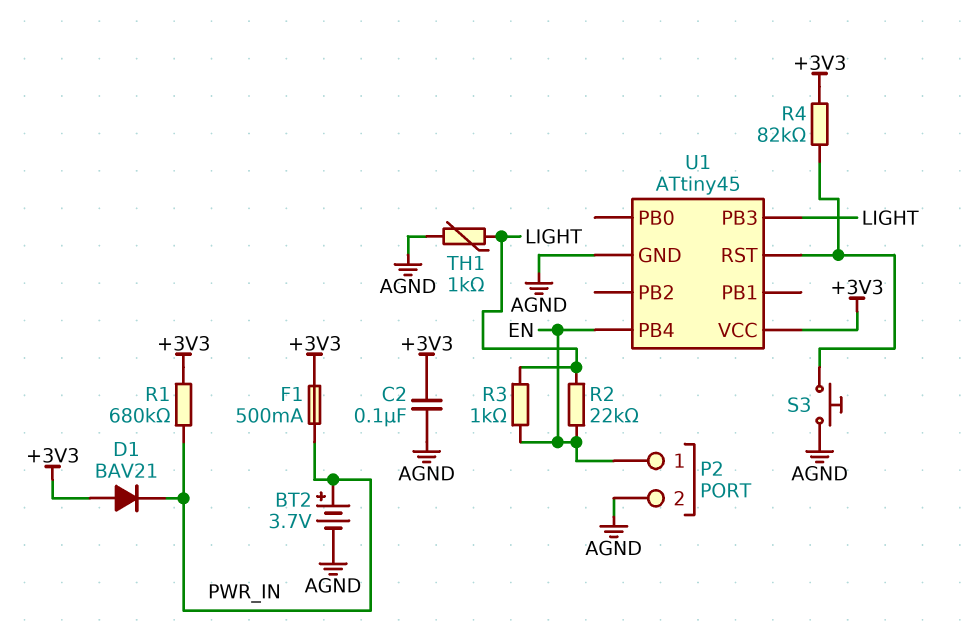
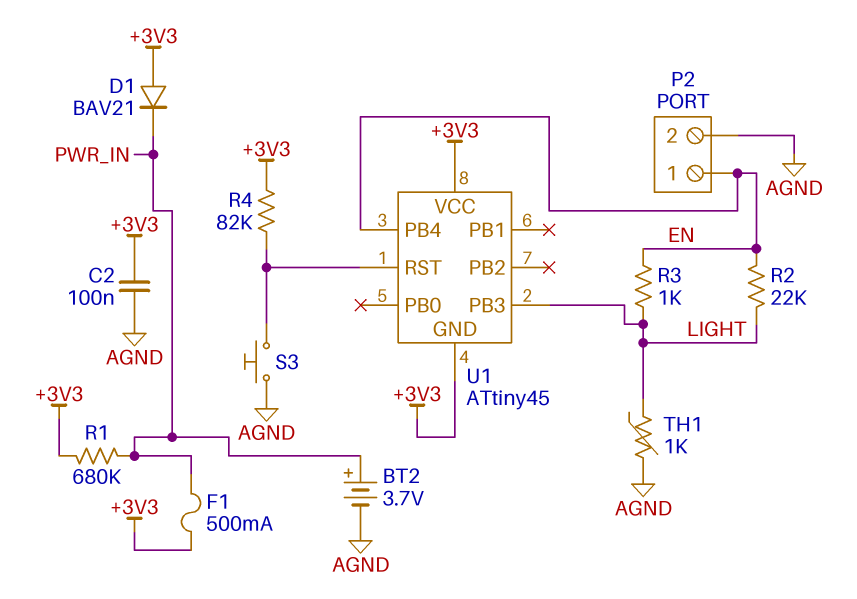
U1 pin GND: AGND -> +3V3

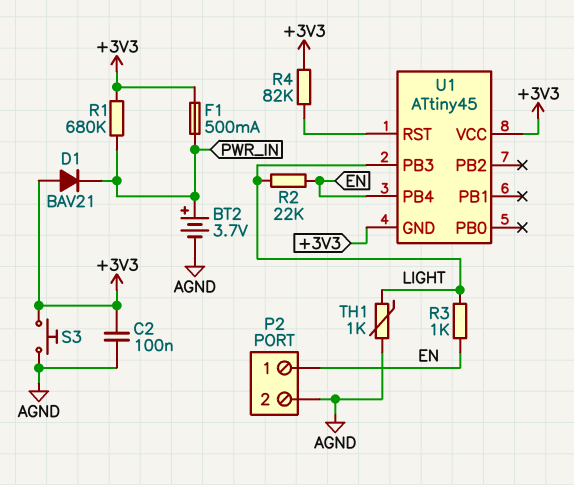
S3: button (AGND, U1/RST) -> button (+3V3, AGND)

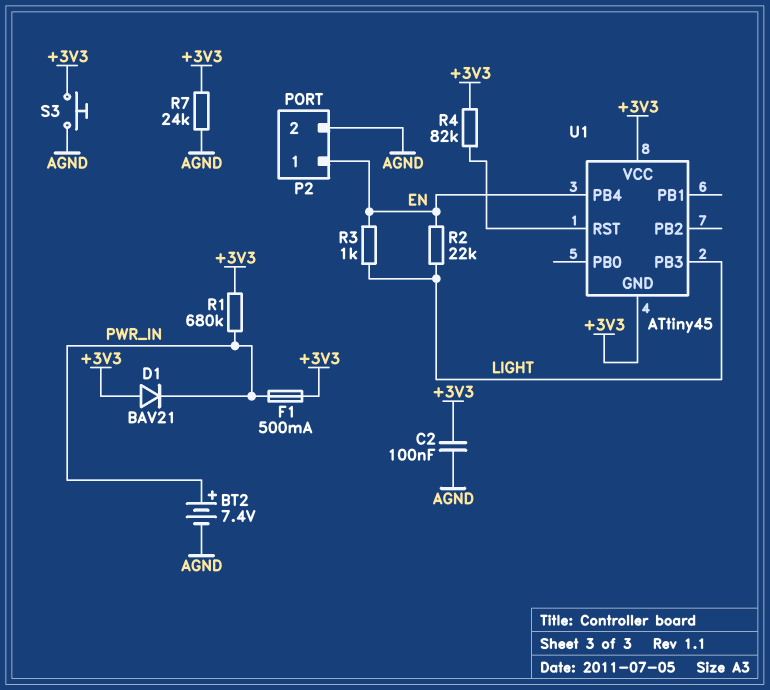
BT2: 3.7V (plus PWR_IN, minus AGND) -> 7.4V (plus PWR_IN, minus AGND)
R7: none -> 24k (+3V3, AGND)
TH1: 1k (AGND, LIGHT) -> none

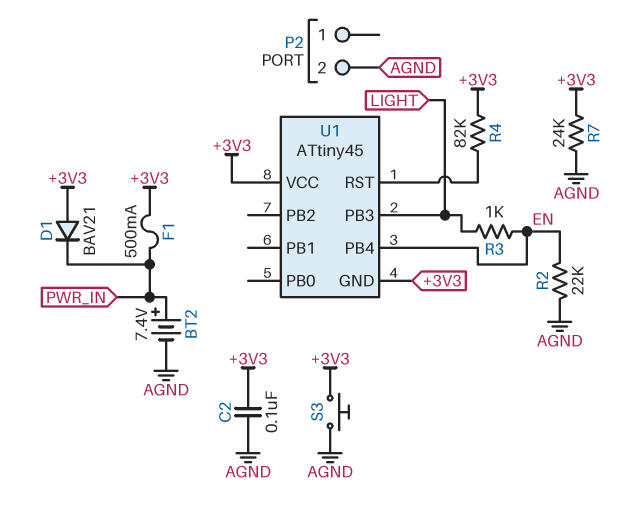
P2 pin 1: EN -> none
R1: 680k (+3V3, PWR_IN) -> none
R2: 22k (EN, LIGHT) -> 22k (AGND, EN)

